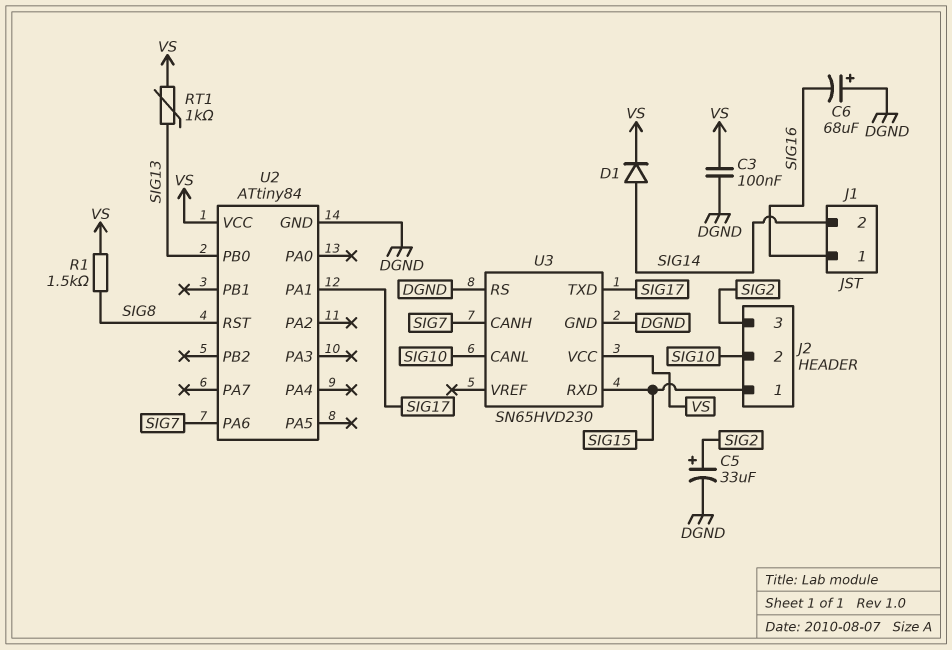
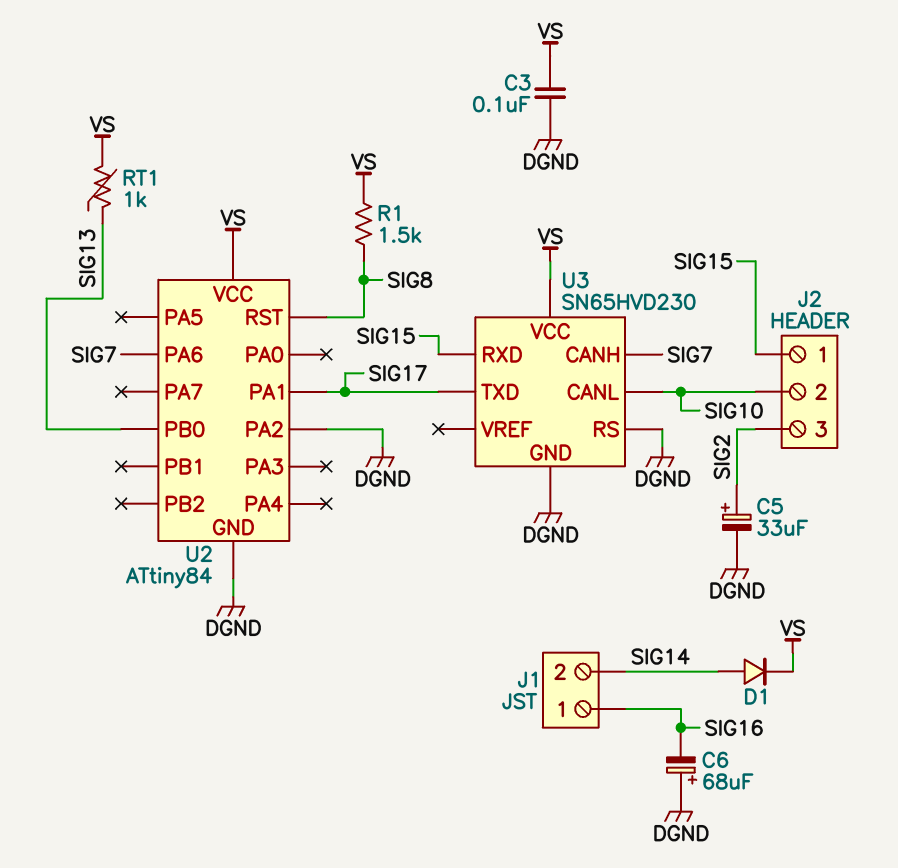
U2 pin PA2: none -> DGND

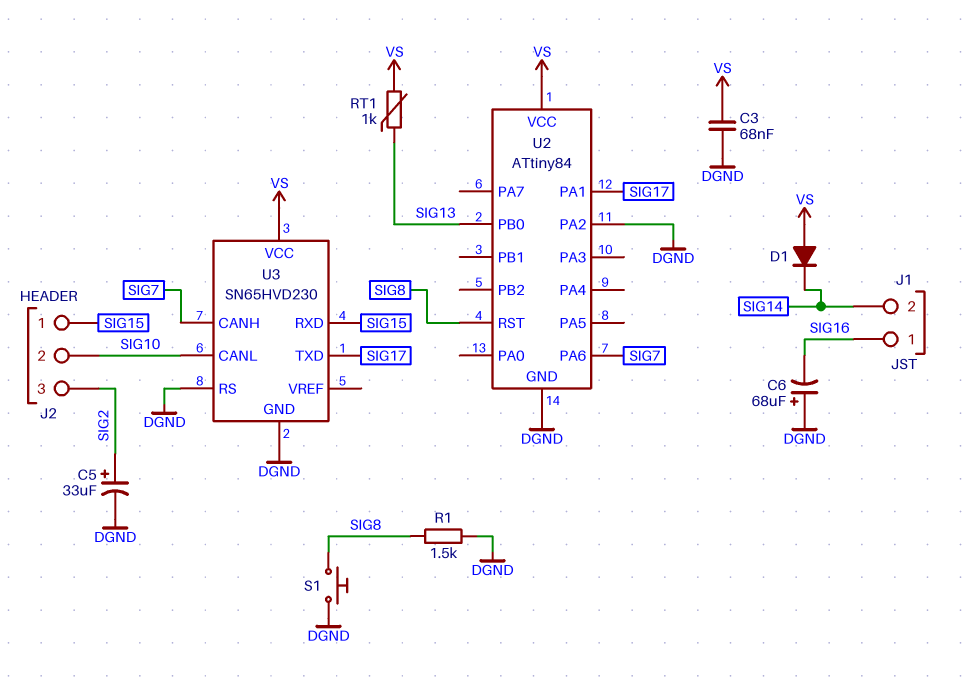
C3: 100nF (DGND, VS) -> 68nF (DGND, VS)
D1: diode (A SIG14, K VS) -> diode (A VS, K SIG14)
R1: 1.5k (SIG8, VS) -> 1.5k (DGND, SIG8)
S1: none -> button (DGND, SIG8)

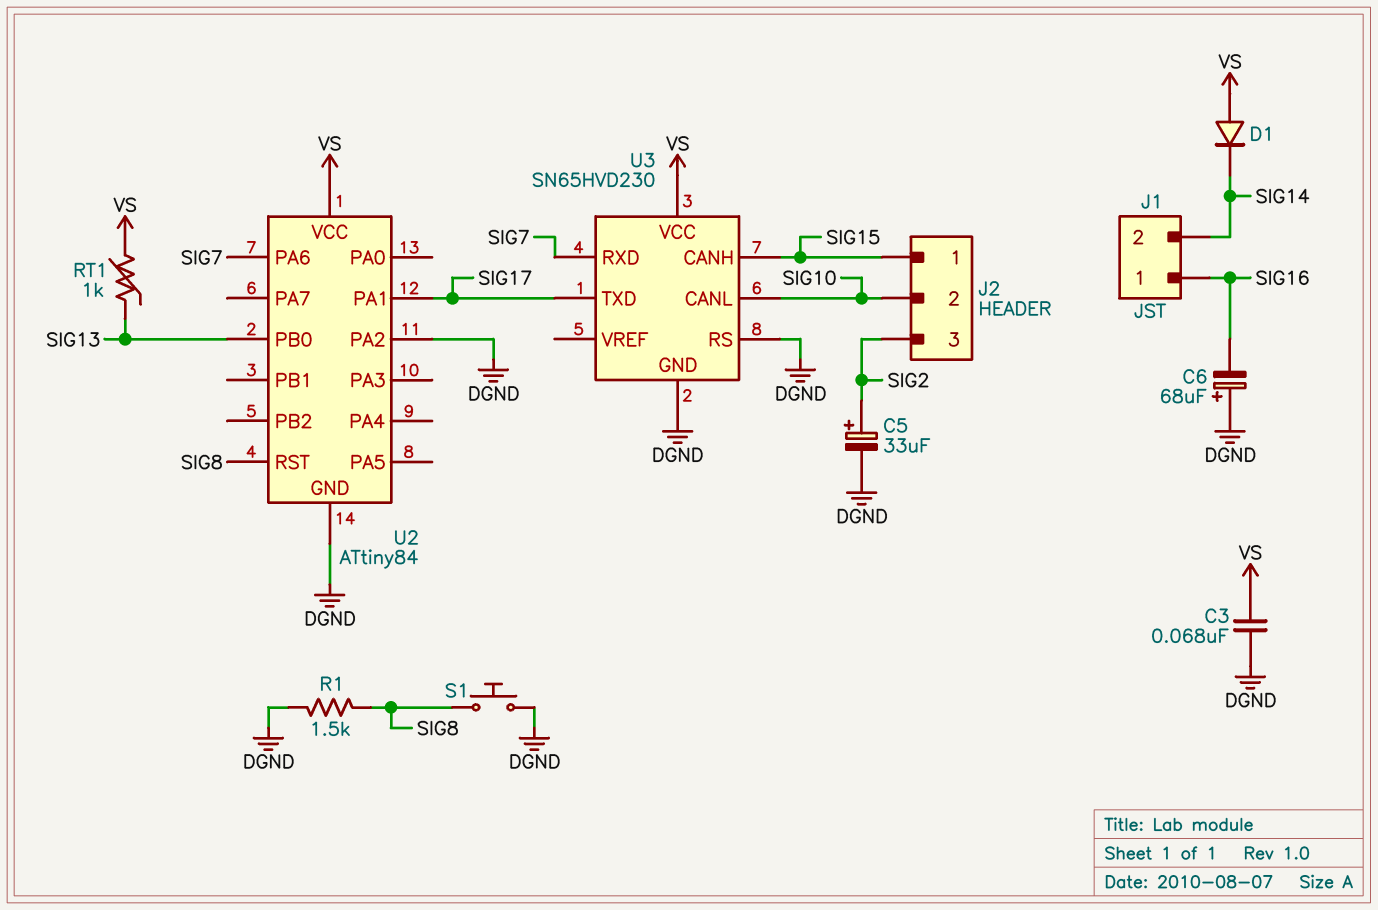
U3 pin CANH: SIG7 -> SIG15
U3 pin RXD: SIG15 -> SIG7

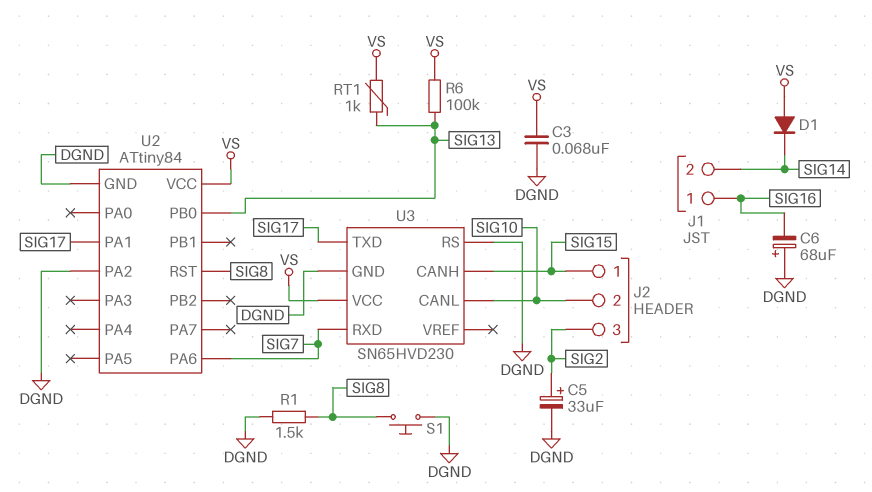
R6: none -> 100k (SIG13, VS)

